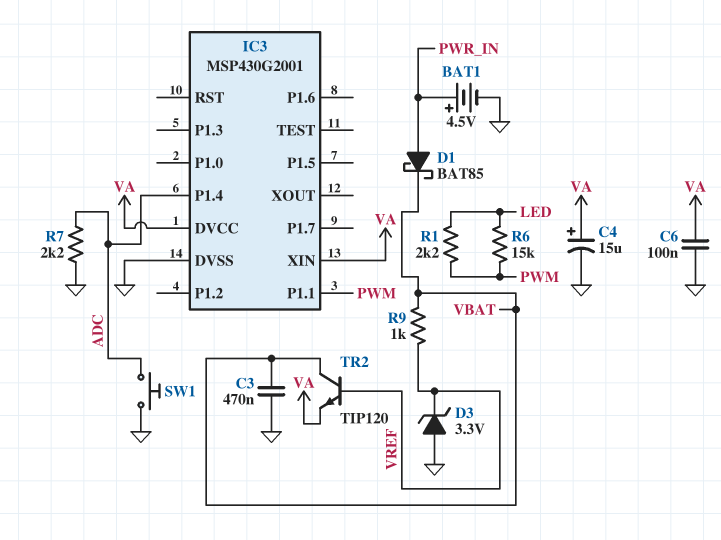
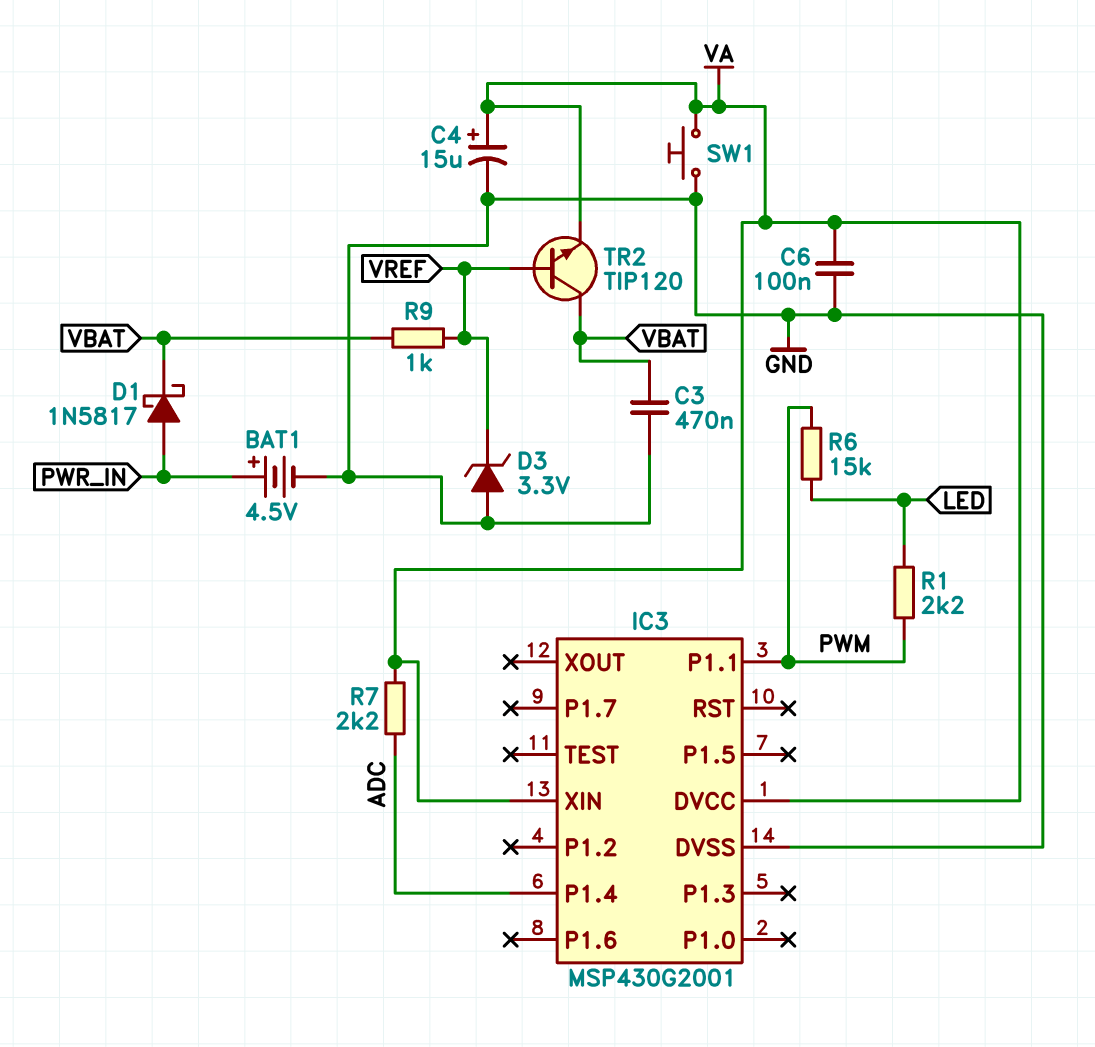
D1: schottky BAT85 (A PWR_IN, K VBAT) -> schottky 1N5817 (A PWR_IN, K VBAT)
R7: 2.2k (ADC, GND) -> 2.2k (ADC, VA)
SW1: button (ADC, GND) -> button (GND, VA)

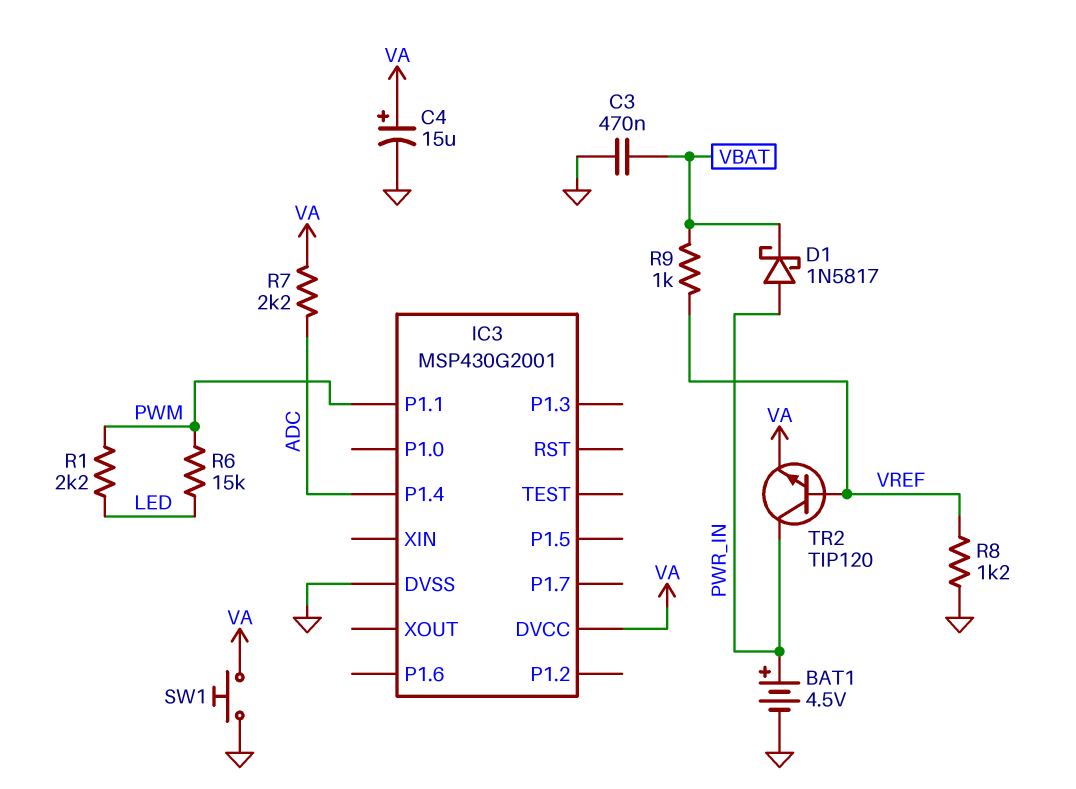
C6: 100nF (GND, VA) -> none
D3: zener 3.3V (A GND, K VREF) -> none
IC3 pin XIN: VA -> none
R8: none -> 1.2k (GND, VREF)
TR2: NPN TIP120 (B VREF, C VBAT, E VA) -> NPN TIP120 (B VREF, C PWR_IN, E VA)

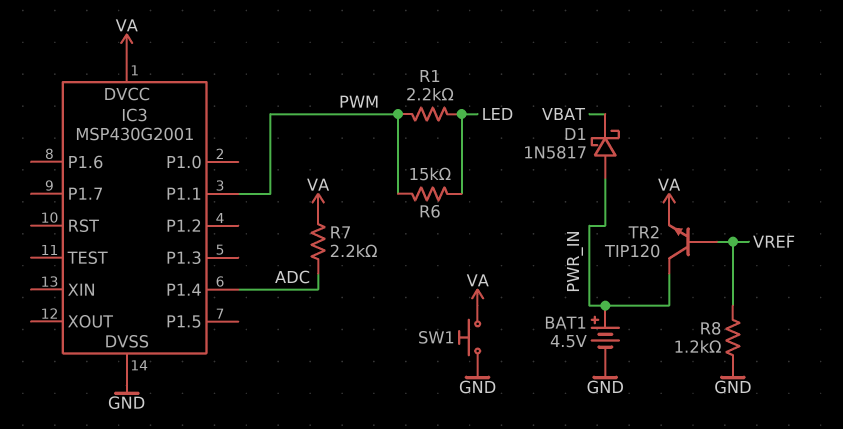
C3: 470nF (GND, VBAT) -> none
C4: 15uF (plus VA, minus GND) -> none
R9: 1k (VBAT, VREF) -> none

